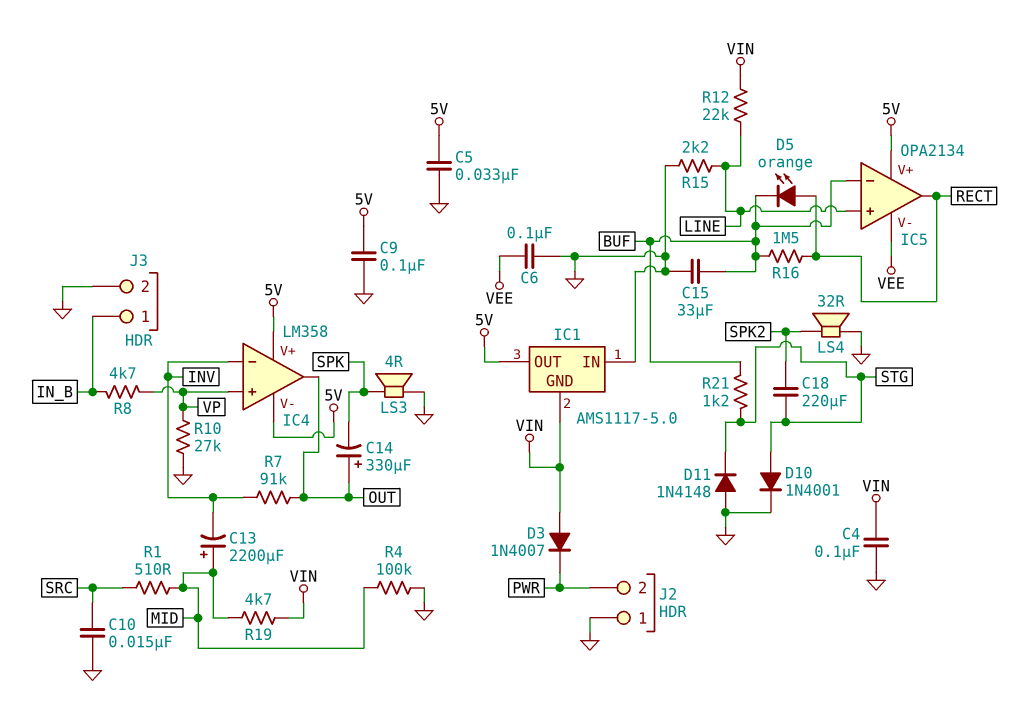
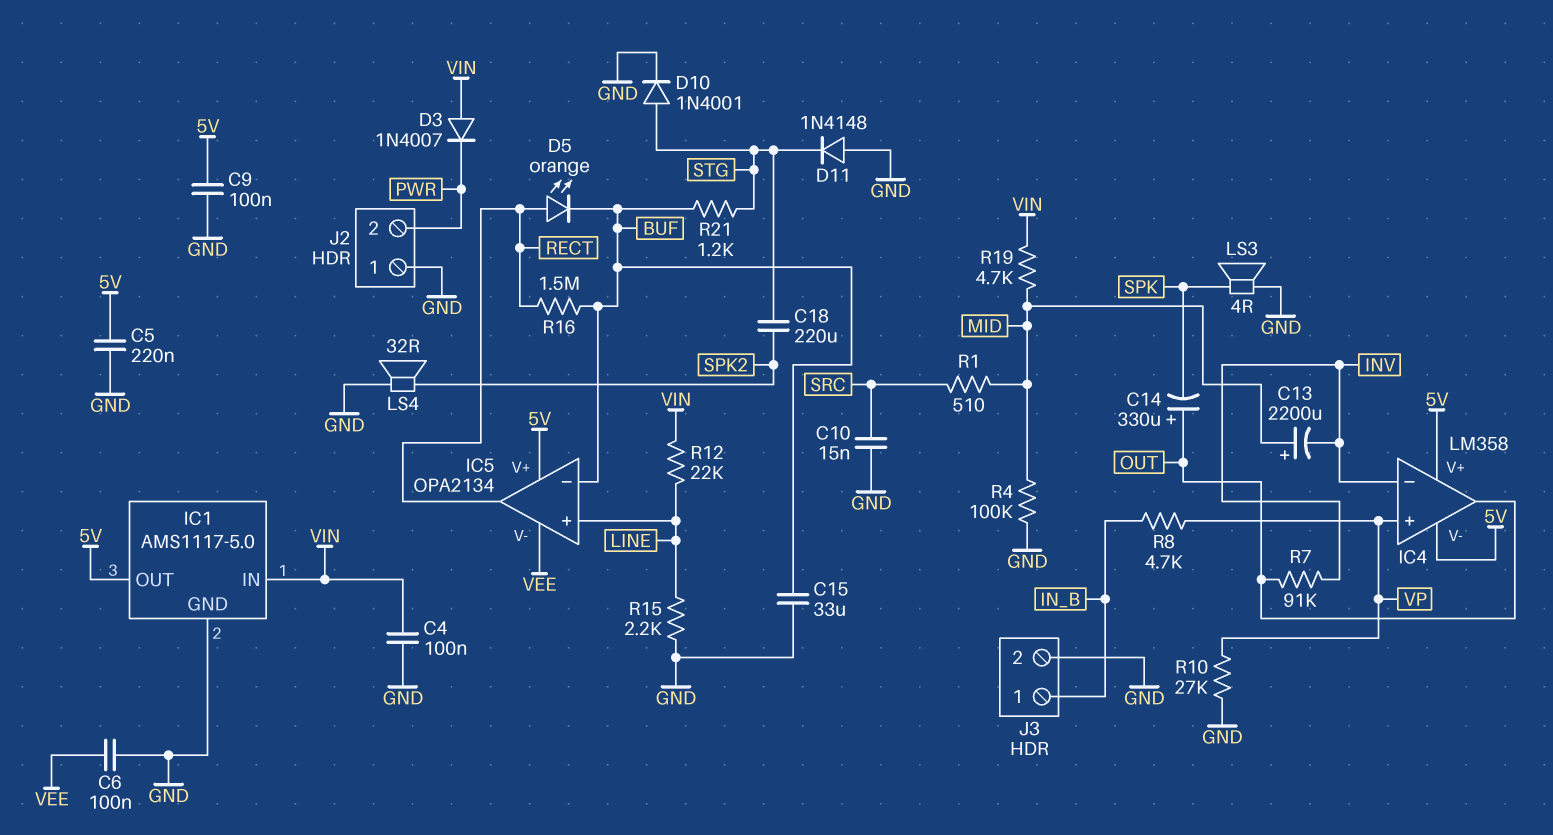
C5: 33nF (5V, GND) -> 220nF (5V, GND)
IC1 pin GND: VIN -> GND
IC1 pin IN: GND -> VIN

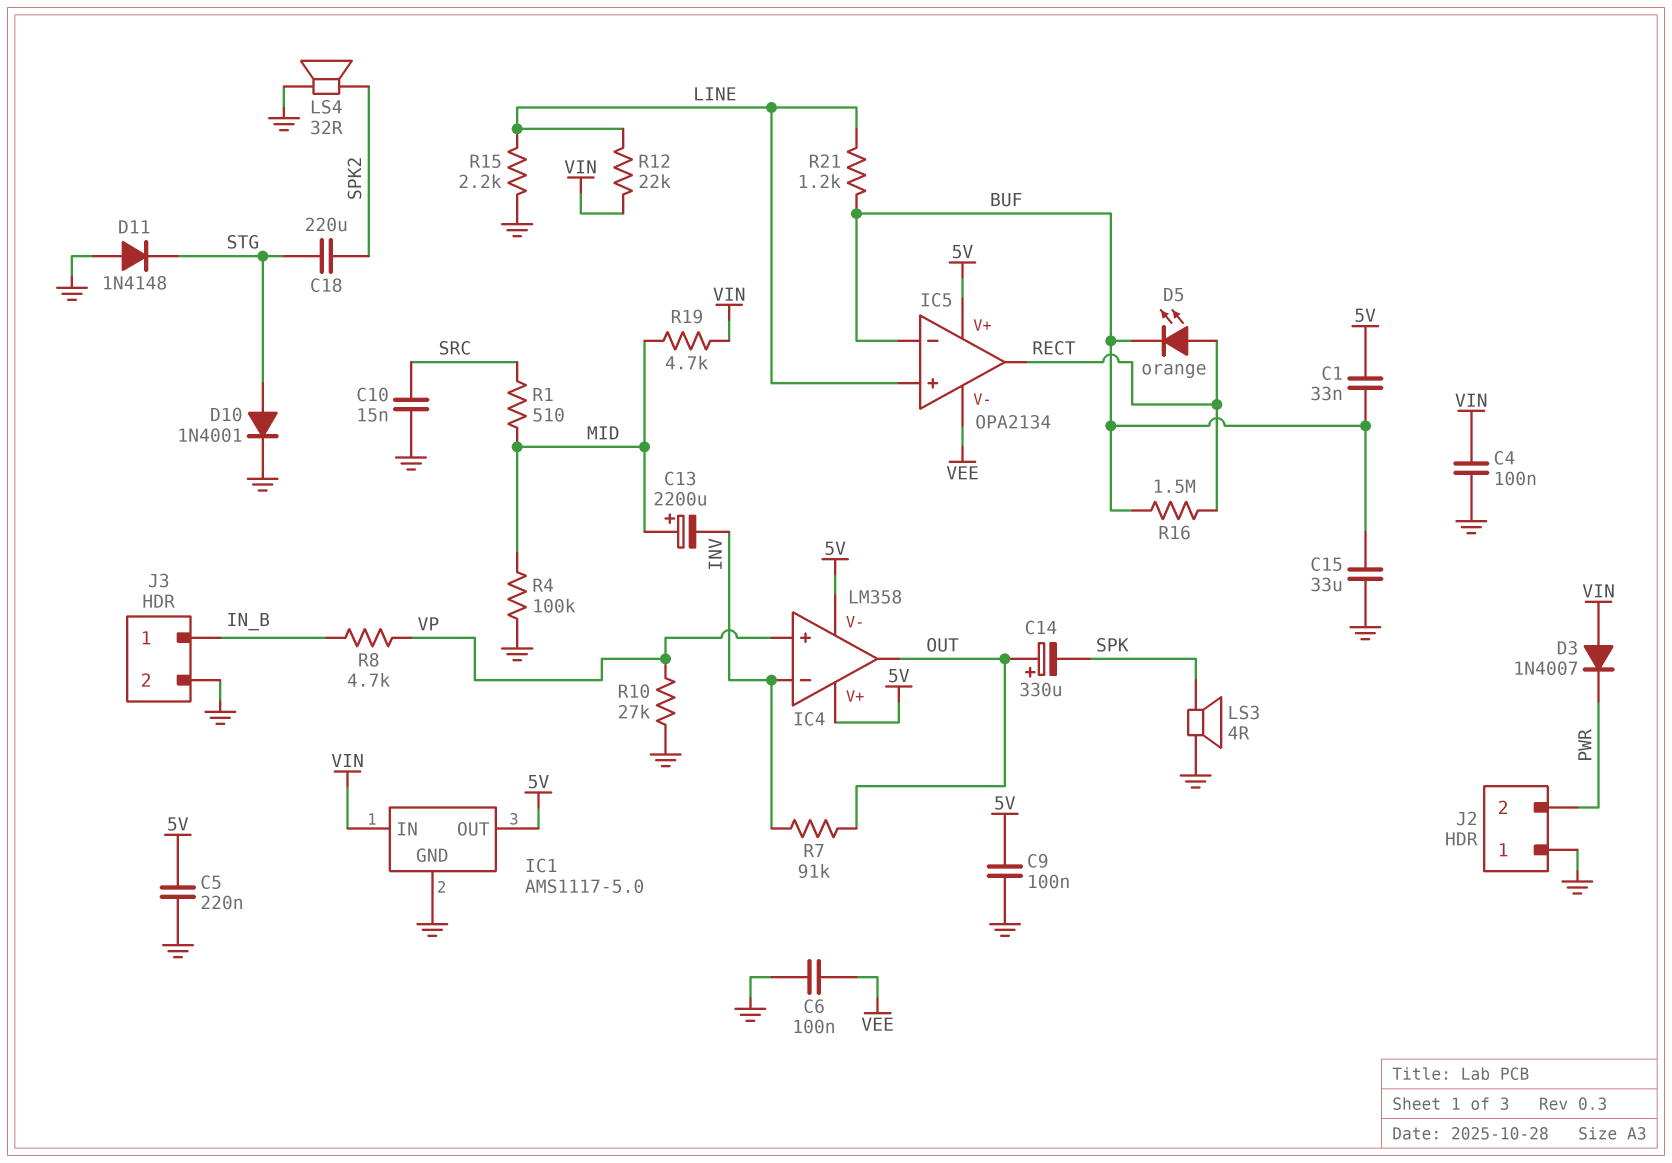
C1: none -> 33nF (5V, BUF)
R21: 1.2k (BUF, STG) -> 1.2k (BUF, LINE)

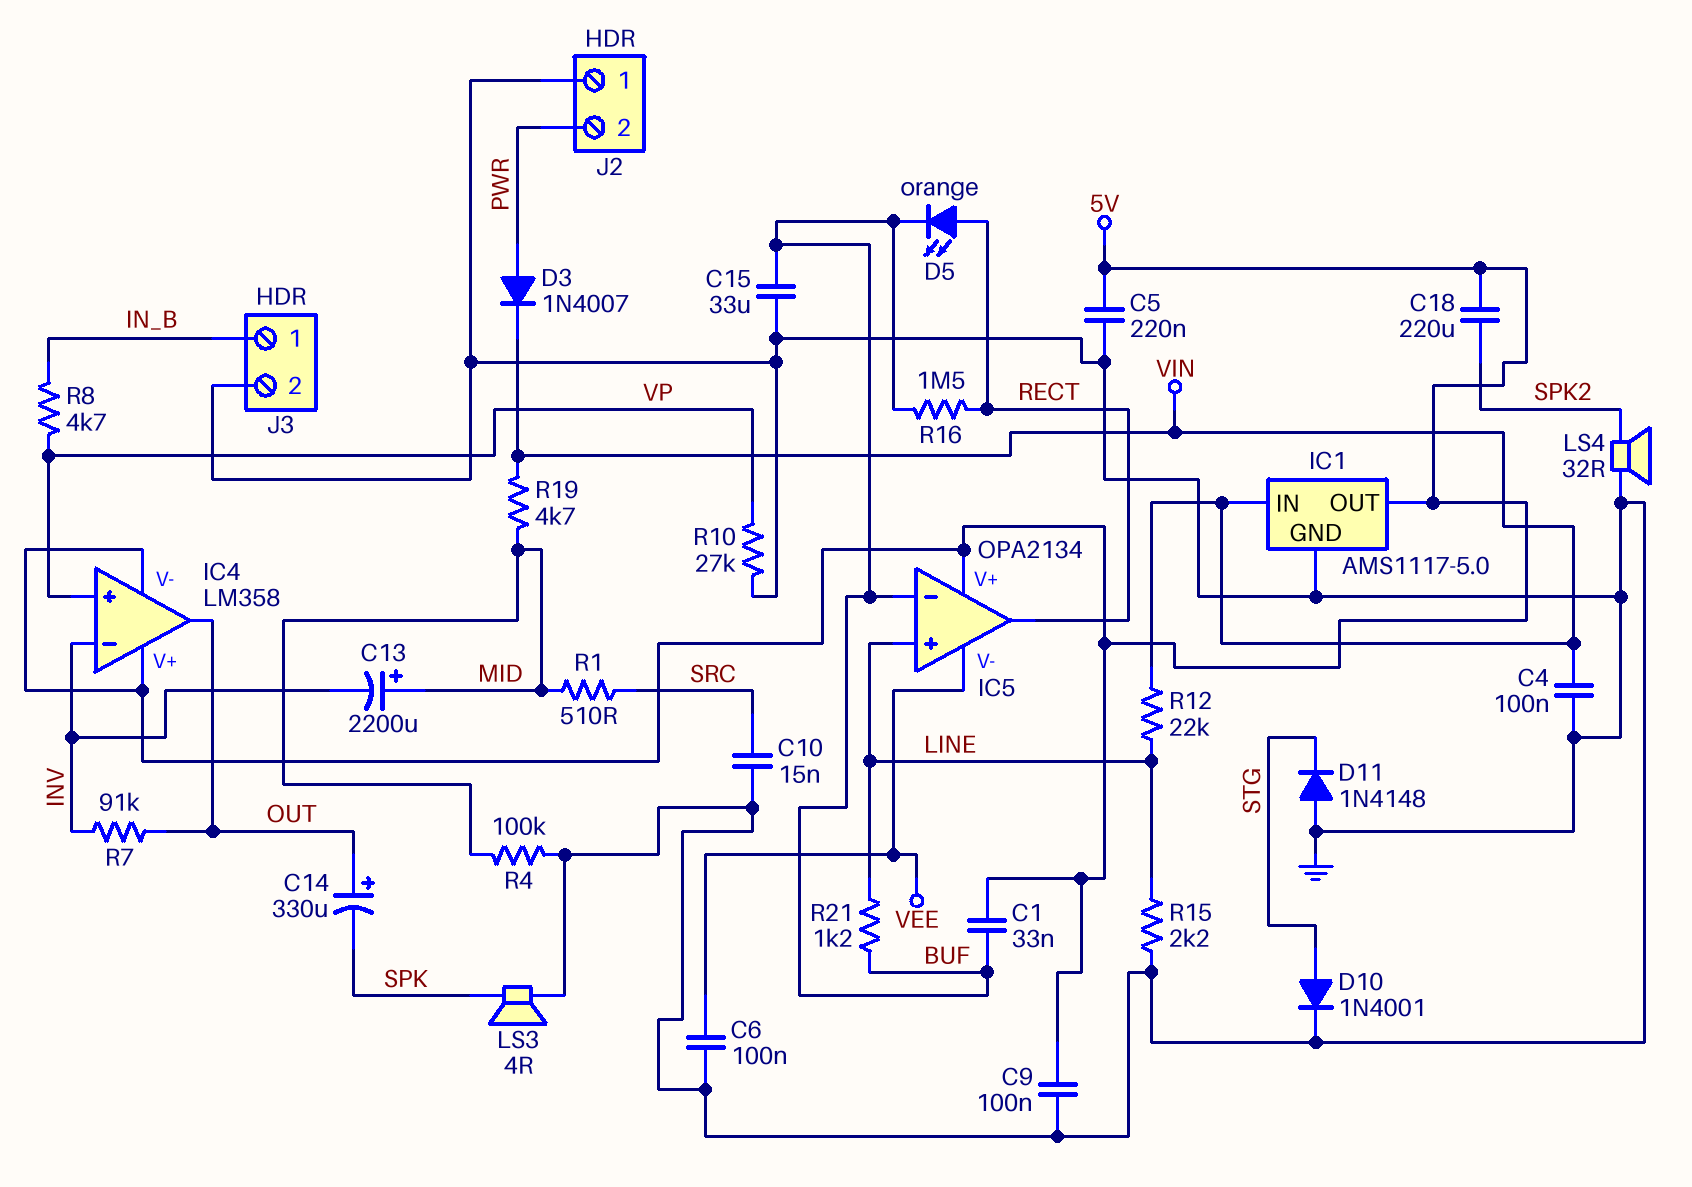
C18: 220uF (SPK2, STG) -> 220uF (5V, SPK2)
D3: diode 1N4007 (A VIN, K PWR) -> diode 1N4007 (A PWR, K VIN)

